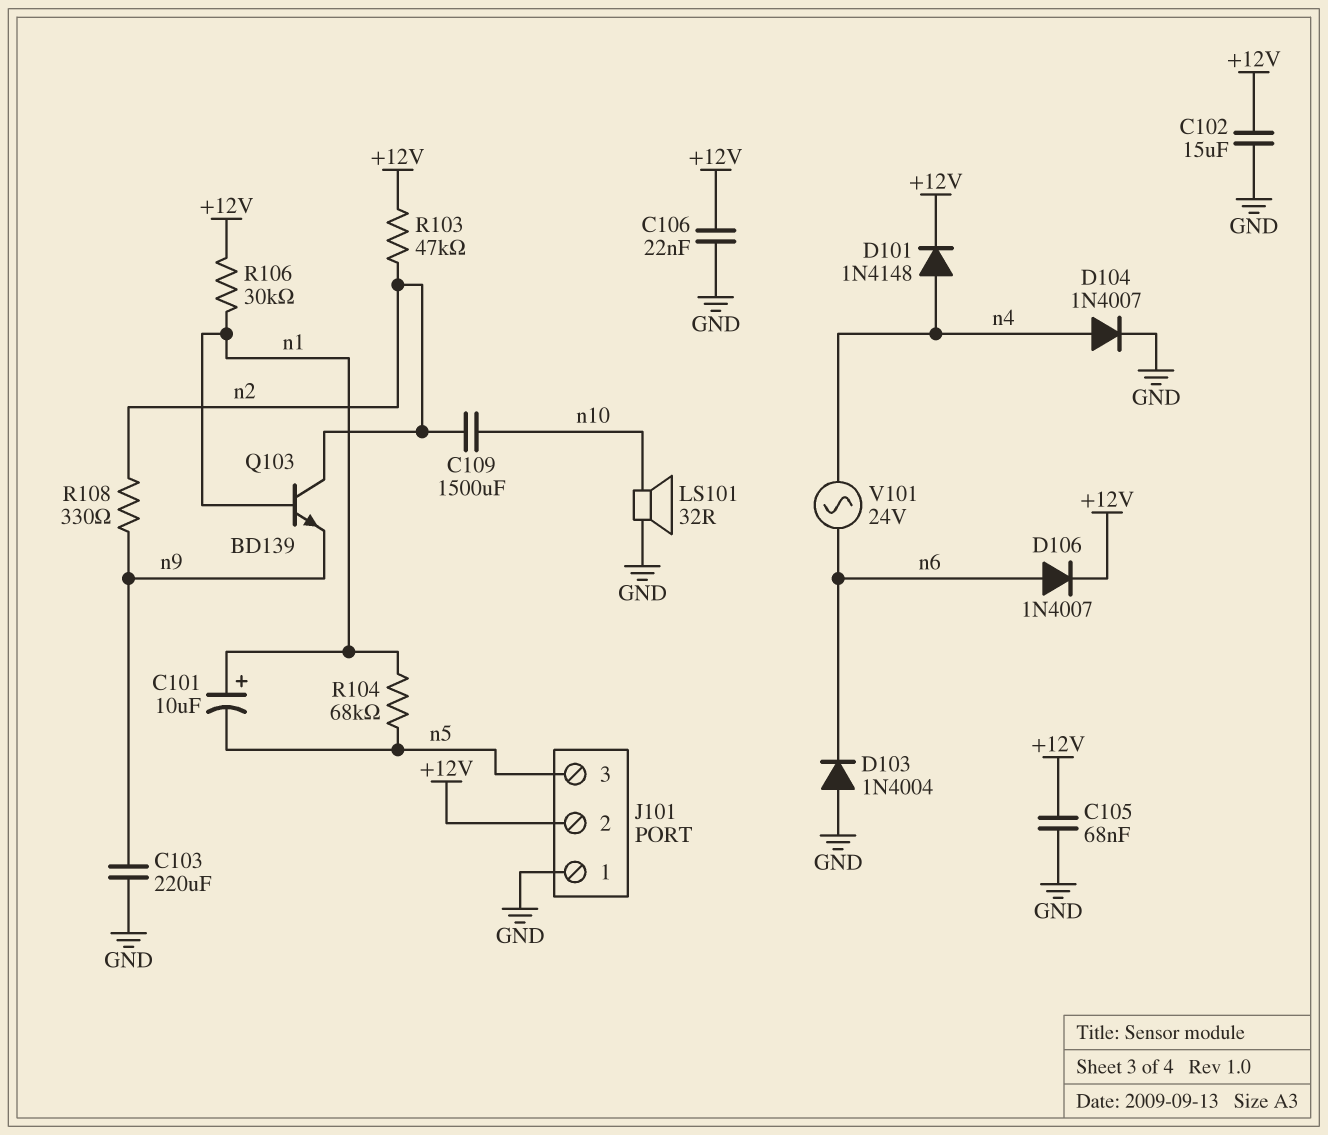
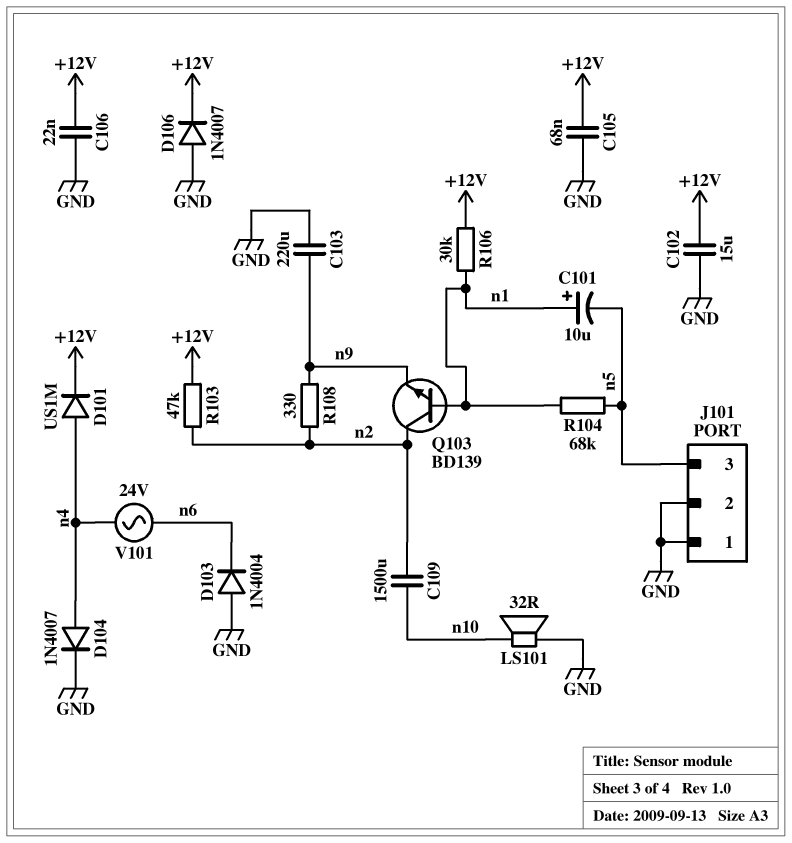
D101: diode 1N4148 (A n4, K +12V) -> diode US1M (A n4, K +12V)
D106: diode 1N4007 (A n6, K +12V) -> diode 1N4007 (A GND, K +12V)
J101 pin 2: +12V -> GND

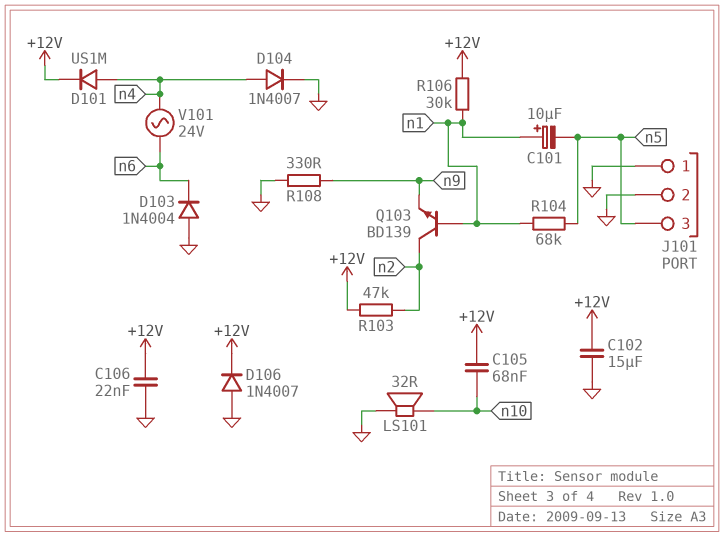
C103: 220uF (GND, n9) -> none
C105: 68nF (+12V, GND) -> 68nF (+12V, n10)
C109: 1500uF (n2, n10) -> none
R108: 330 (n2, n9) -> 330 (GND, n9)

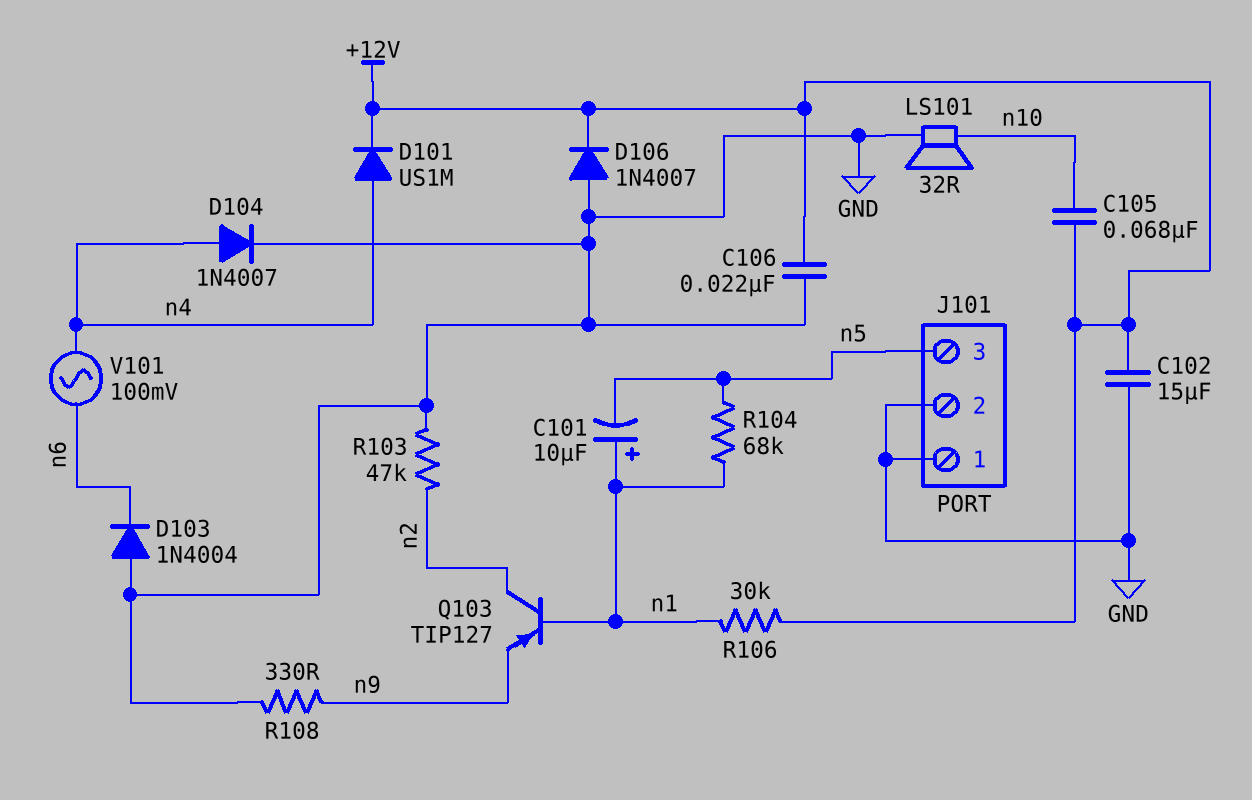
Q103: NPN BD139 (B n1, C n2, E n9) -> PNP TIP127 (B n1, C n2, E n9)
R103: 47k (+12V, n2) -> 47k (GND, n2)
V101: AC 24V (n4, n6) -> AC 100mV (n4, n6)

